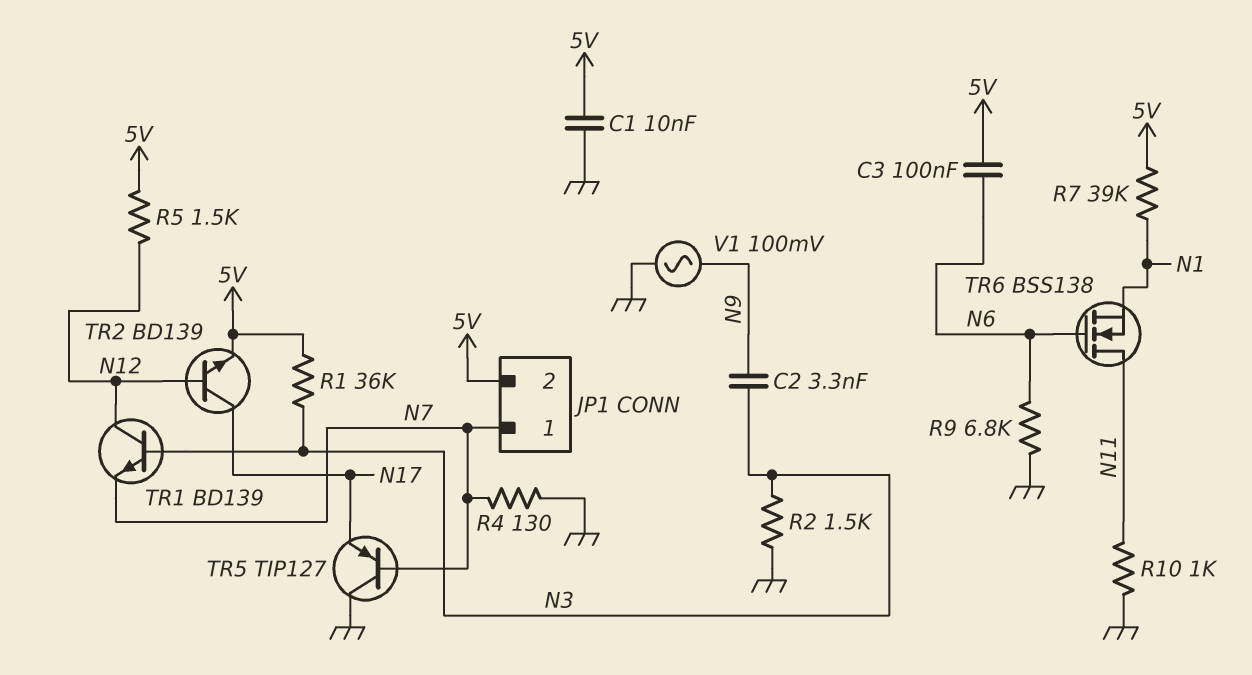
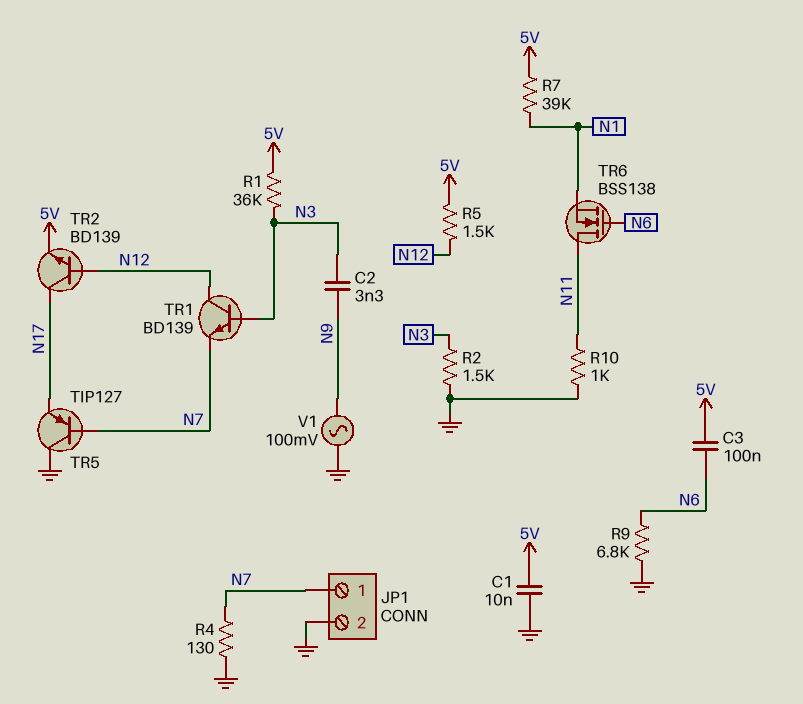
JP1 pin 2: 5V -> GND

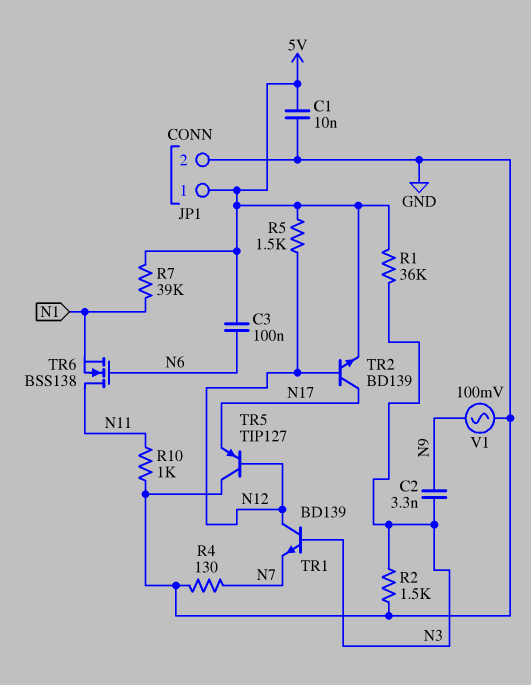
JP1 pin 1: N7 -> 5V
R9: 6.8k (GND, N6) -> none
TR5: PNP TIP127 (B N7, C GND, E N17) -> PNP TIP127 (B N12, C GND, E N17)

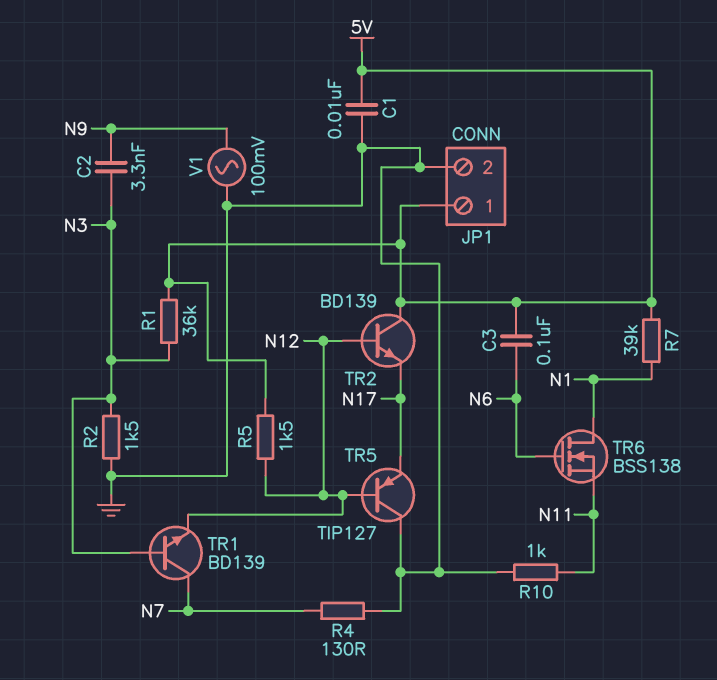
TR1: NPN BD139 (B N3, C N12, E N7) -> NPN BD139 (B N3, C N7, E N12)
TR2: NPN BD139 (B N12, C N17, E 5V) -> NPN BD139 (B N12, C 5V, E N17)
TR6: NMOS BSS138 (G N6, D N11, S N1) -> NMOS BSS138 (G N6, D N1, S N11)

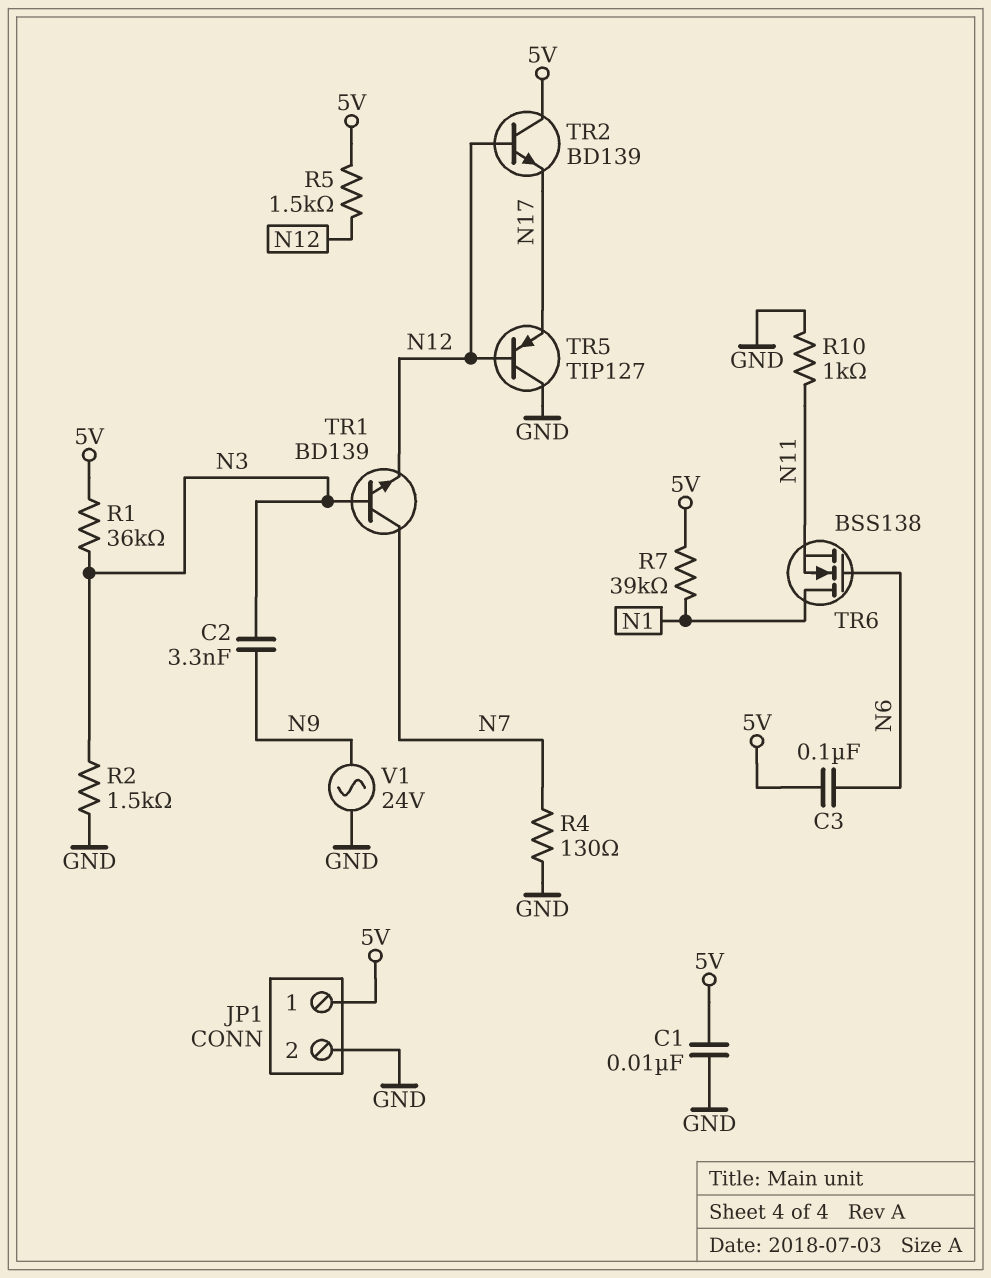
V1: AC 100mV (GND, N9) -> AC 24V (GND, N9)

